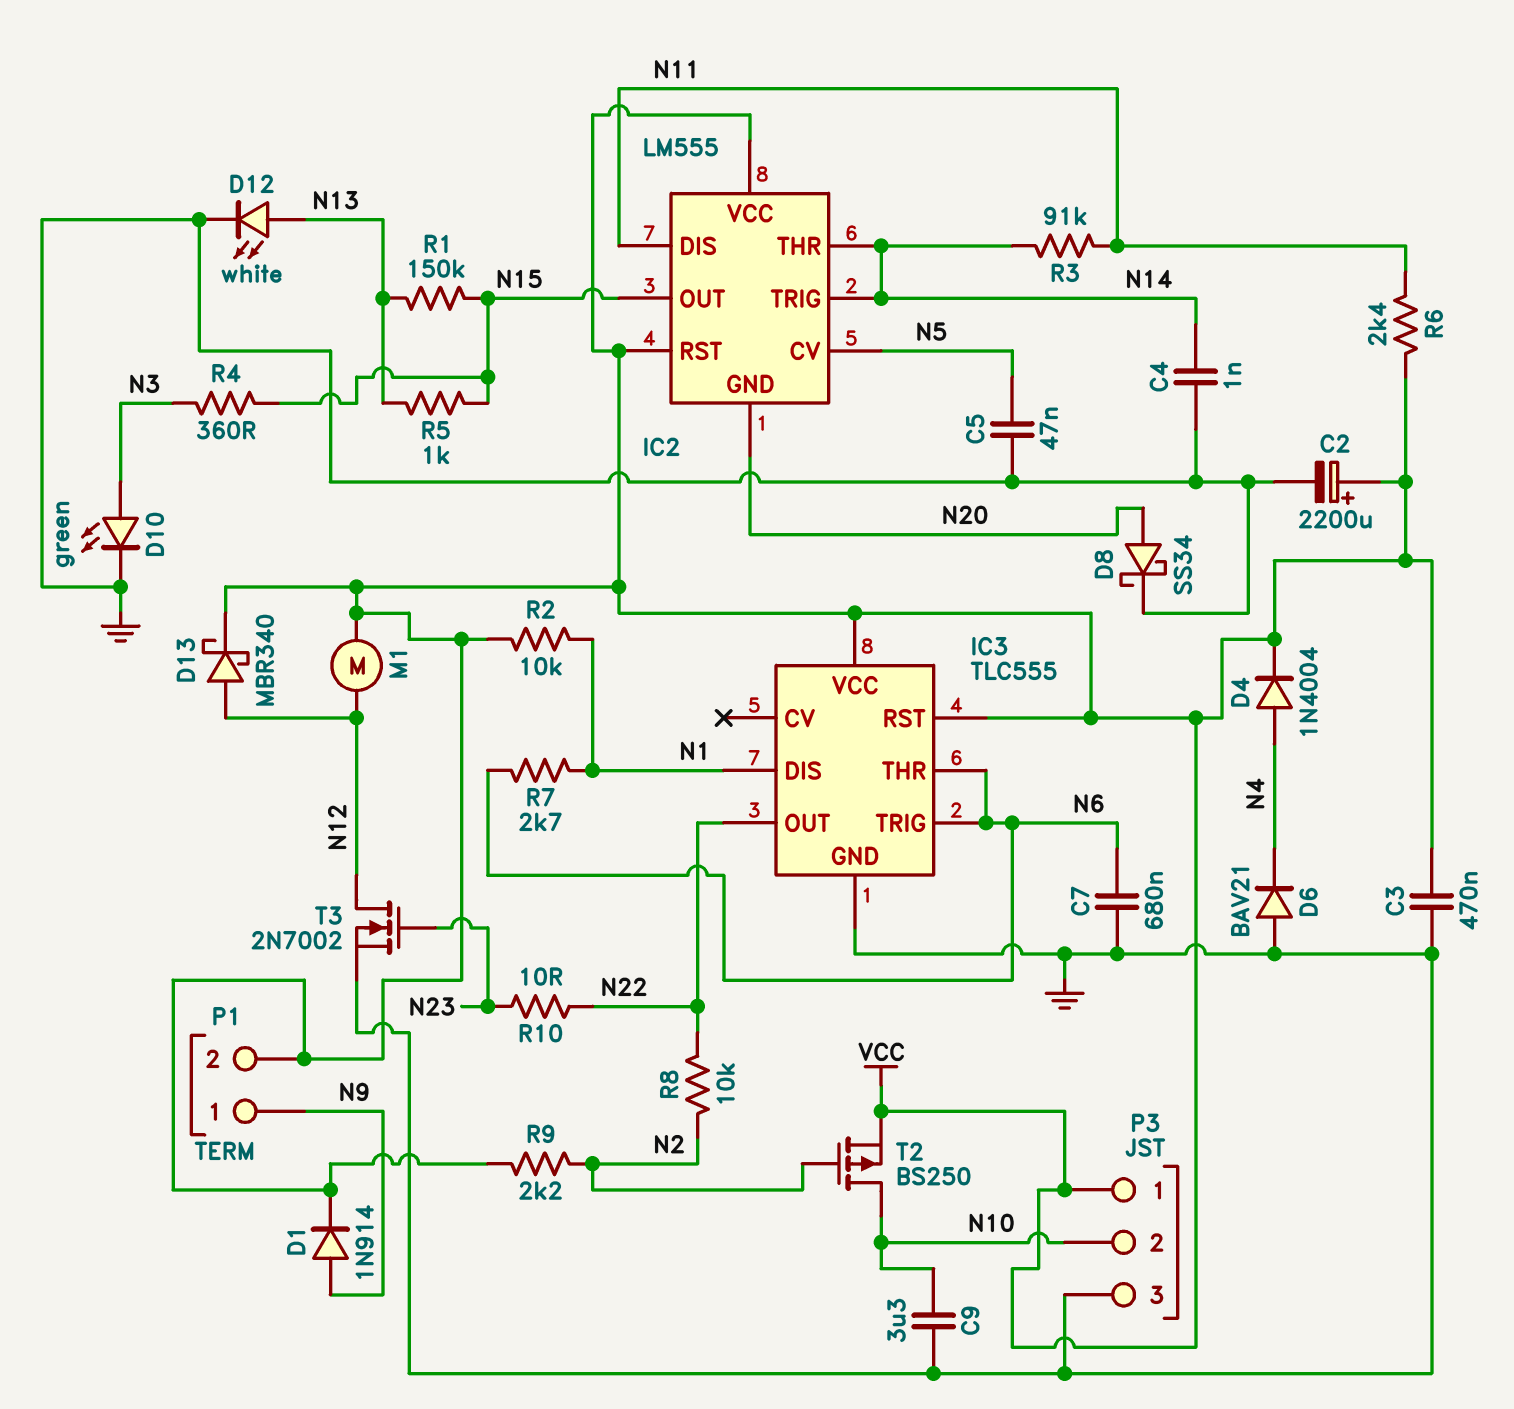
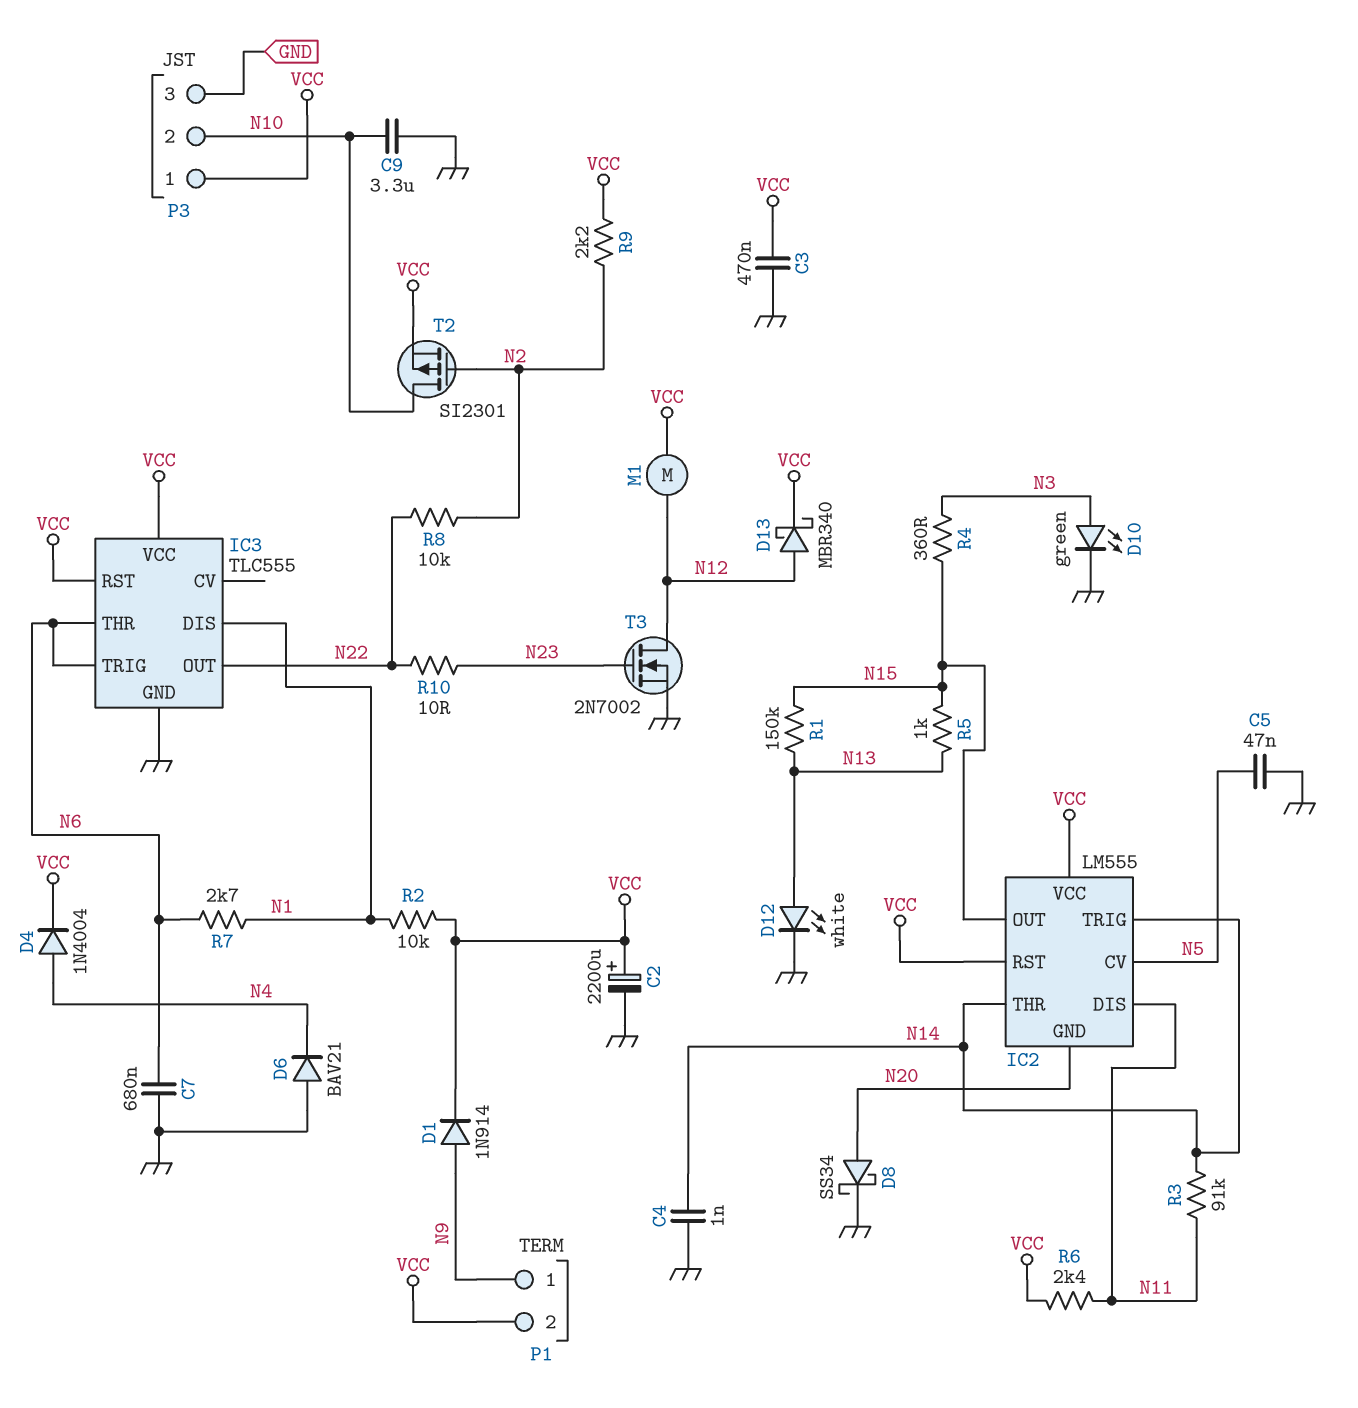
T2: PMOS BS250 (G N2, D N10, S VCC) -> PMOS SI2301 (G N2, D N10, S VCC)

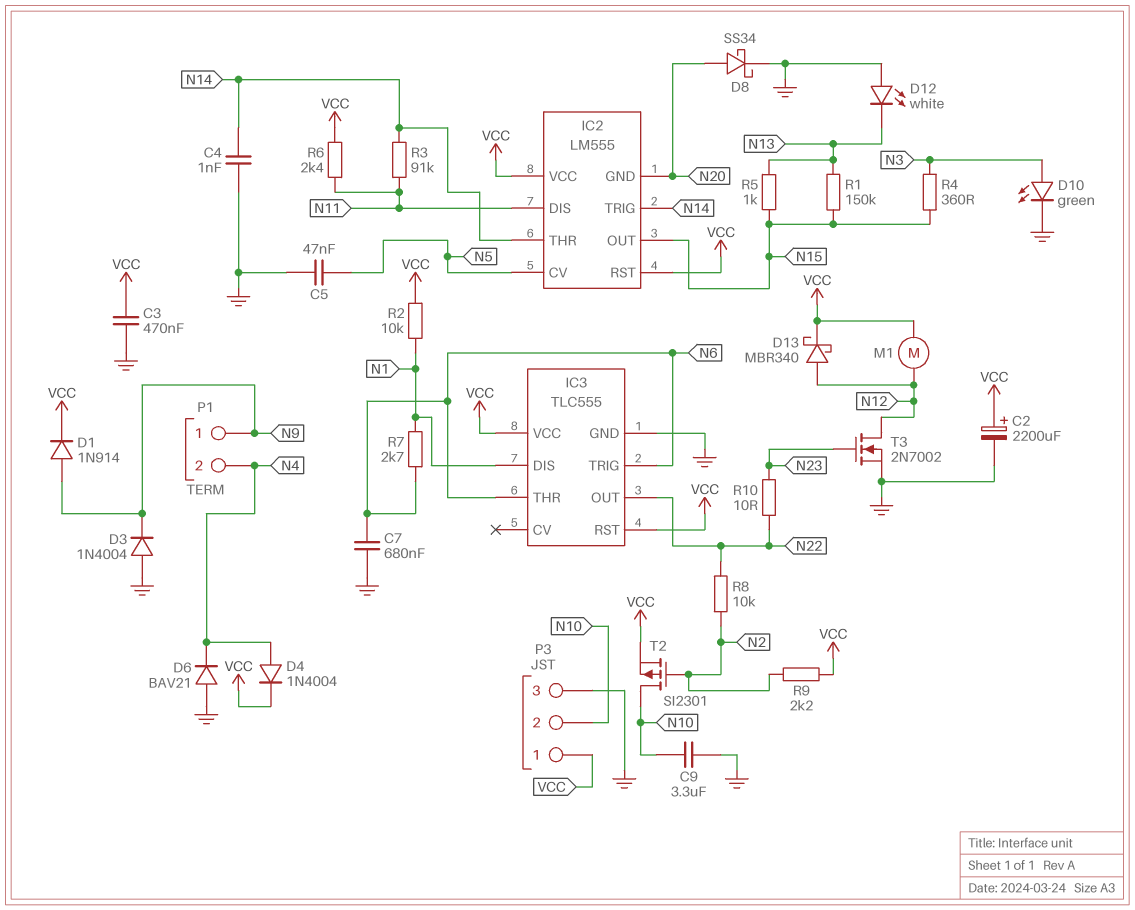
D3: none -> diode 1N4004 (A GND, K N9)
D12: LED white (A N13, K GND) -> LED white (A GND, K N13)
P1 pin 2: VCC -> N4

